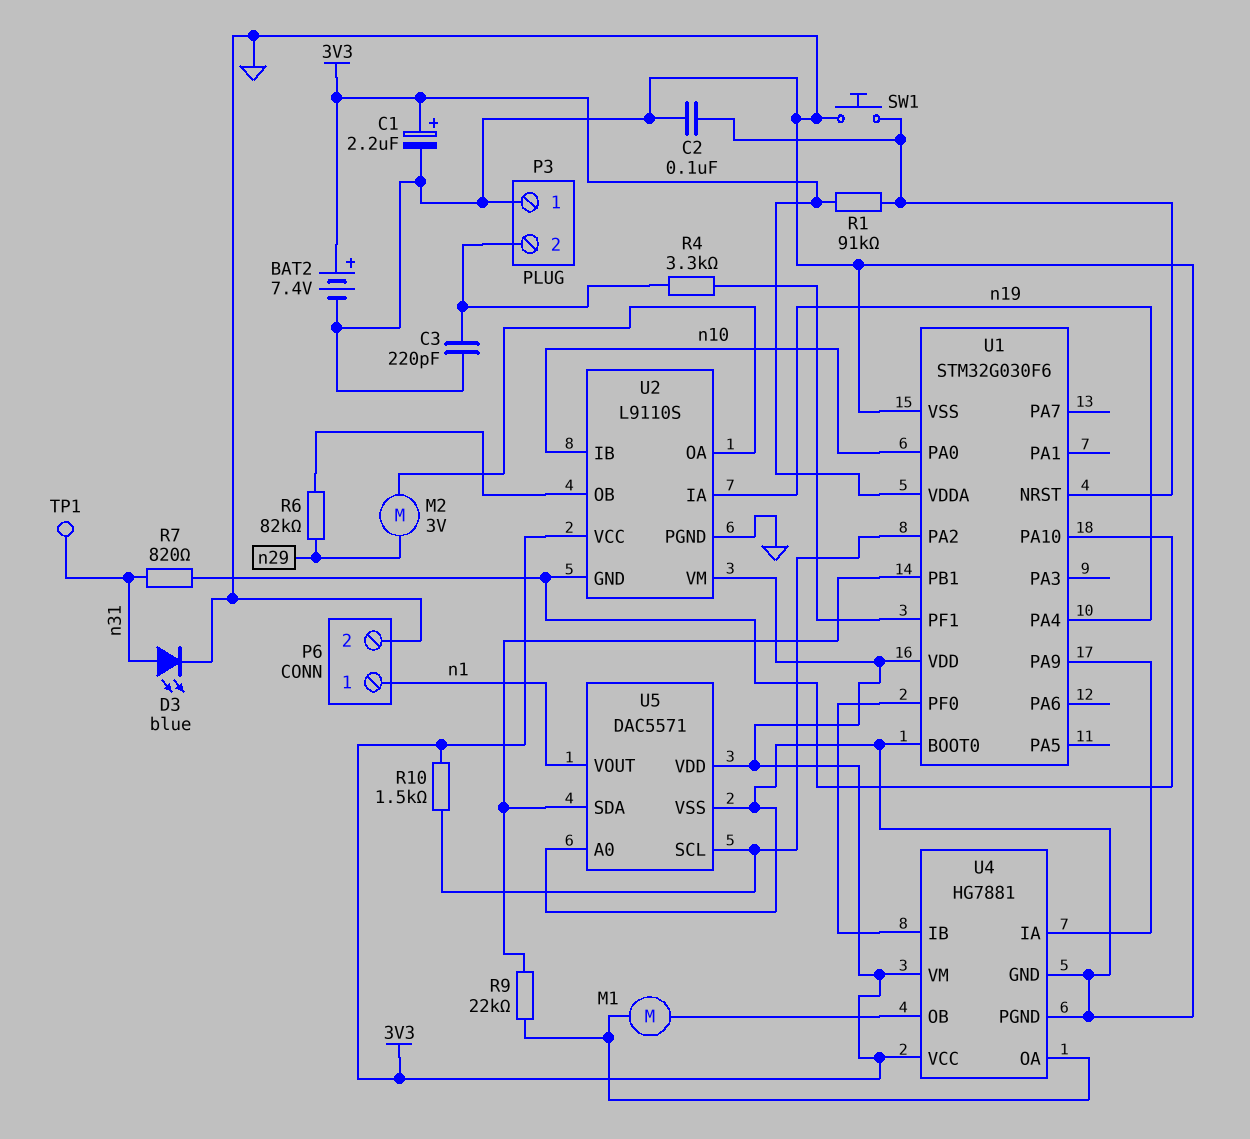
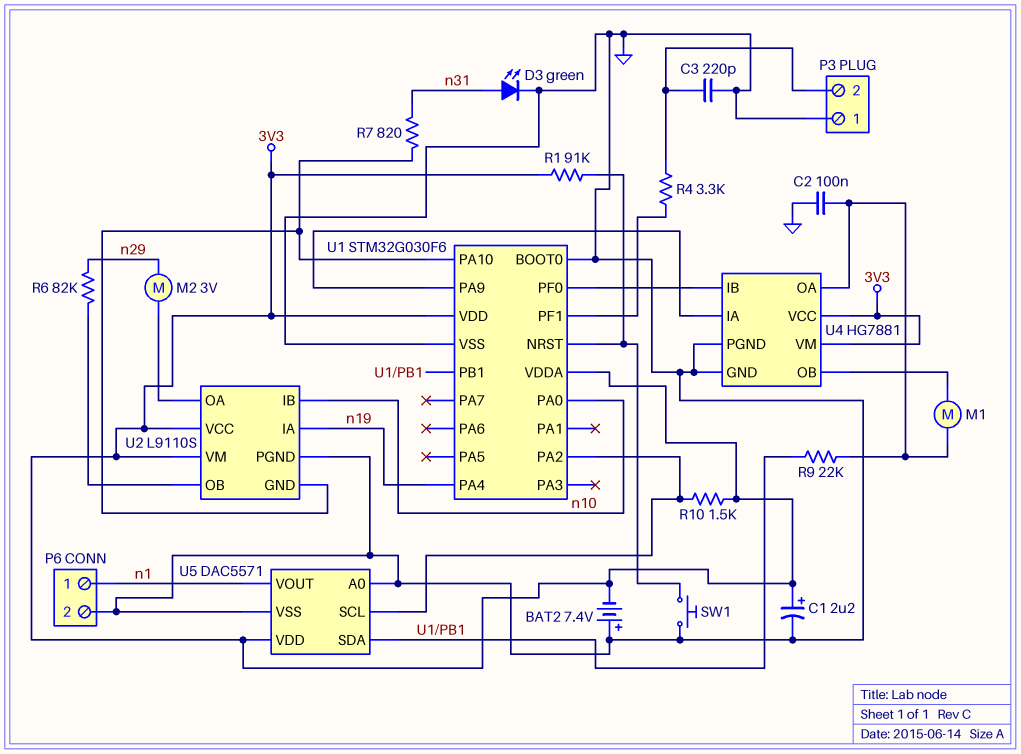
BAT2: 7.4V (plus 3V3, minus GND) -> 7.4V (plus GND, minus 3V3)
C2: 100nF (GND, U1/NRST) -> 100nF (GND, U4/OA)
D3: LED blue (A n31, K GND) -> LED green (A n31, K GND)
TP1: test point (n31) -> none

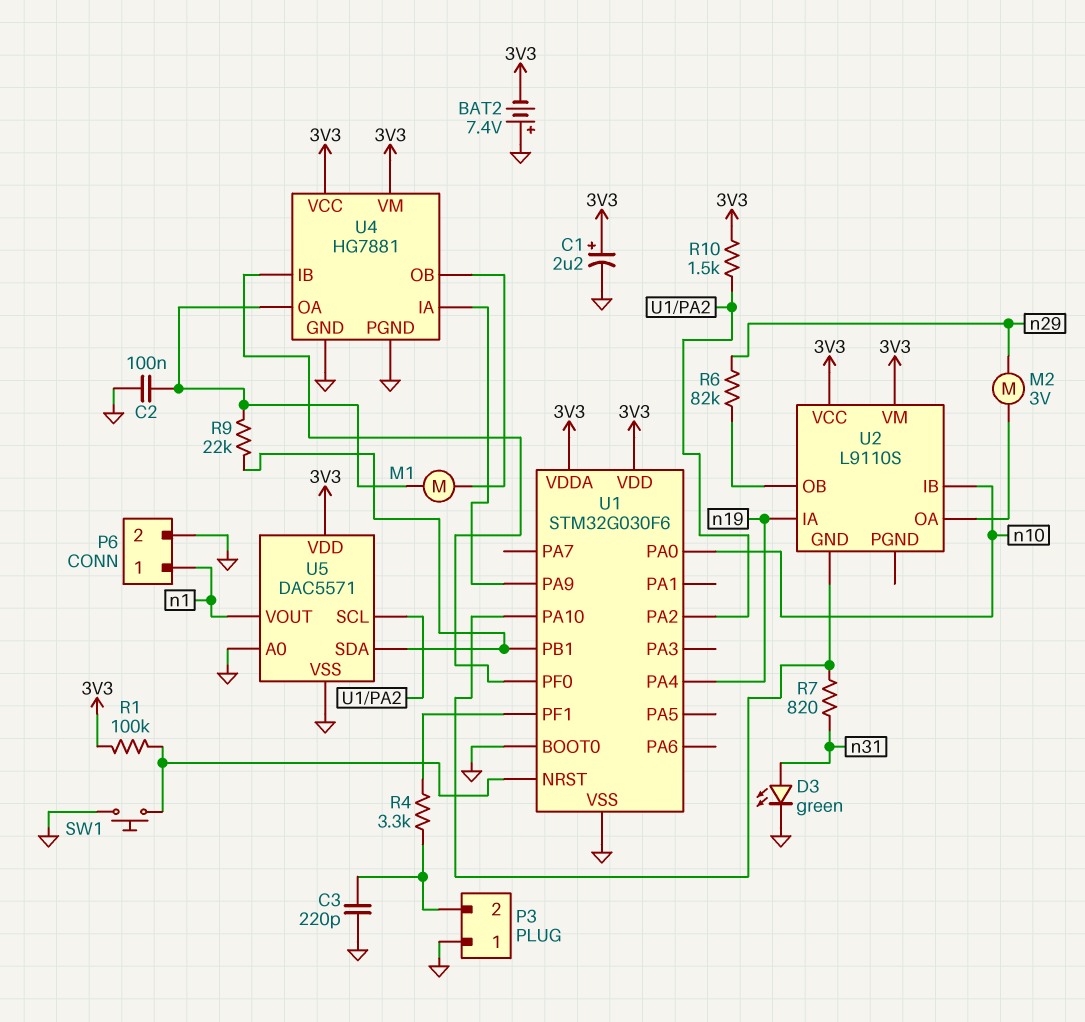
R1: 91k (3V3, U1/NRST) -> 100k (3V3, U1/NRST)
U2 pin PGND: GND -> none

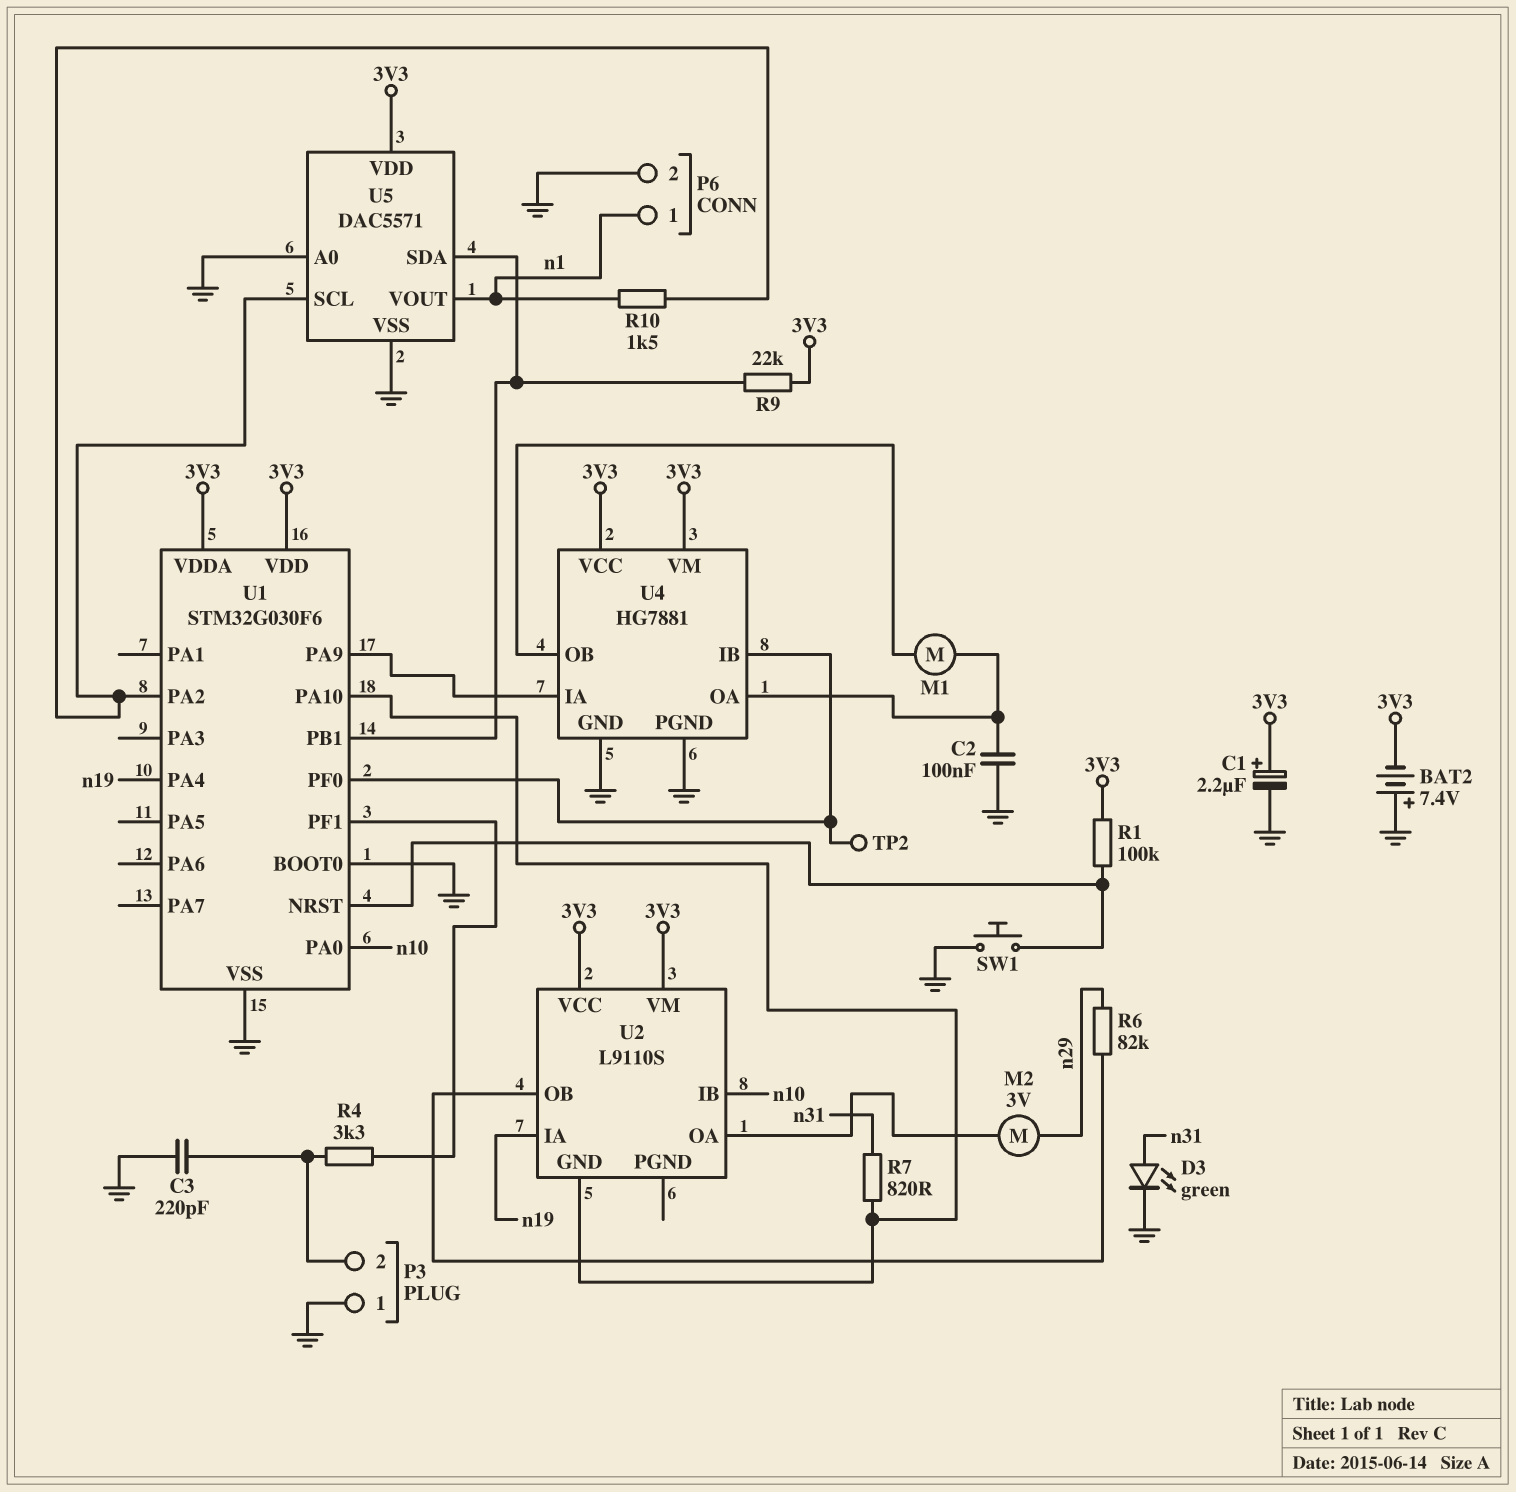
R9: 22k (U1/PB1, U4/OA) -> 22k (3V3, U1/PB1)
R10: 1.5k (3V3, U1/PA2) -> 1.5k (U1/PA2, n1)
TP2: none -> test point (U1/PF0)

